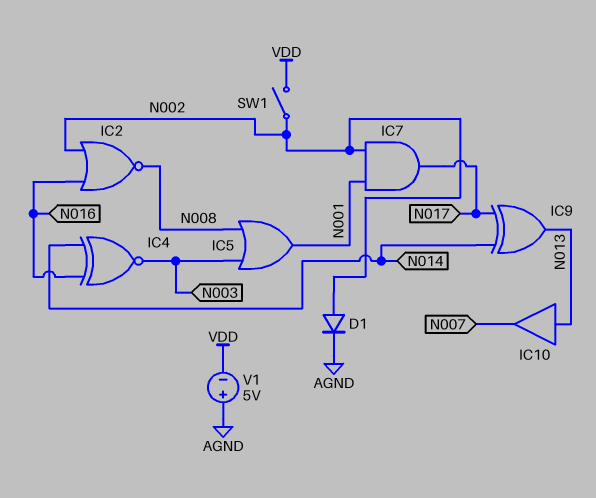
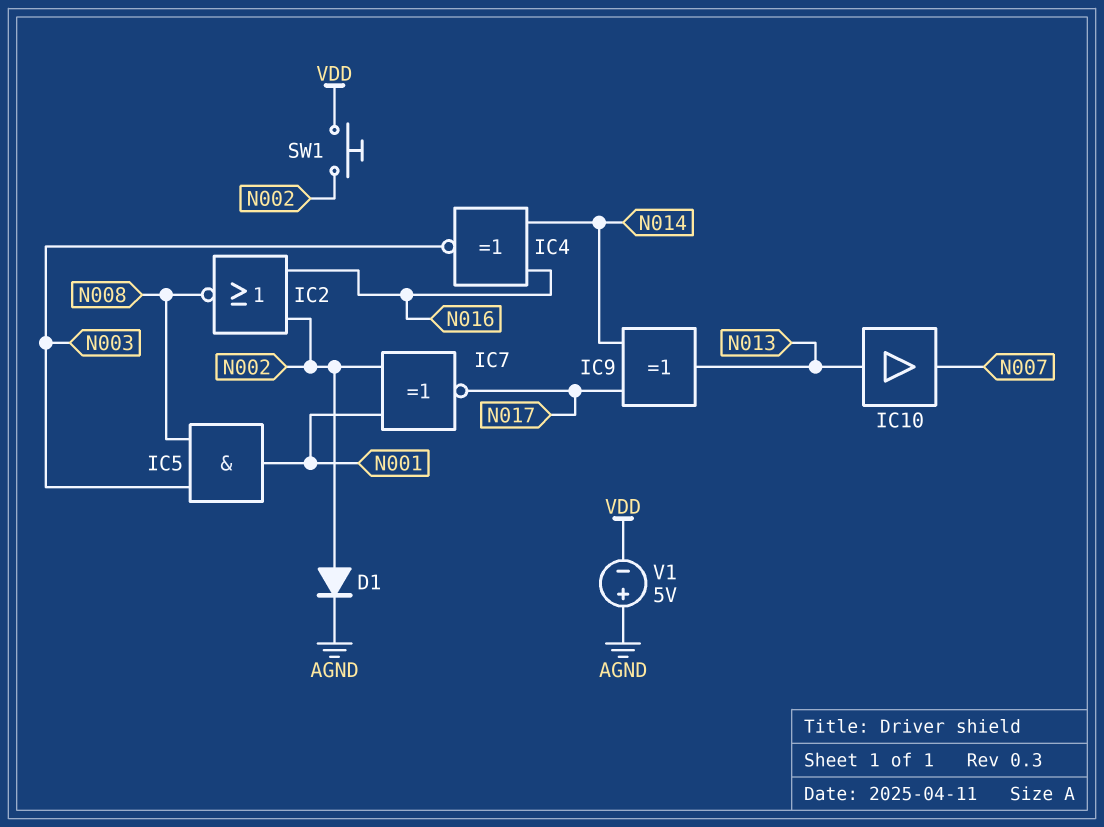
IC5: OR (in N003, in N008, out N001) -> AND (in N003, in N008, out N001)
IC7: AND (in N001, in N002, out N017) -> XNOR (in N001, in N002, out N017)
SW1: switch (N002, VDD) -> button (N002, VDD)

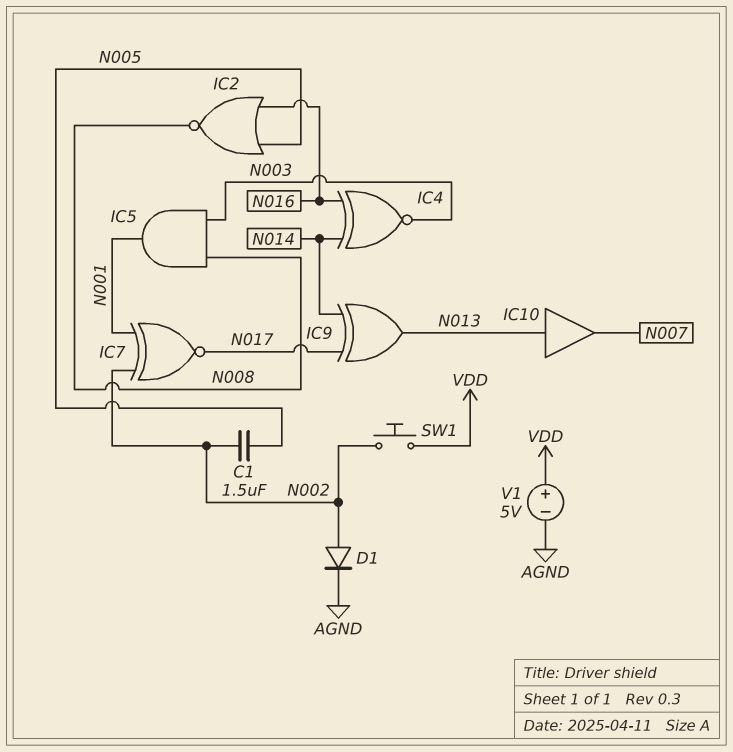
C1: none -> 1.5uF (N002, N005)
IC2: NOR (in N002, in N016, out N008) -> NOR (in N005, in N016, out N008)
V1: 5V (plus AGND, minus VDD) -> 5V (plus VDD, minus AGND)

